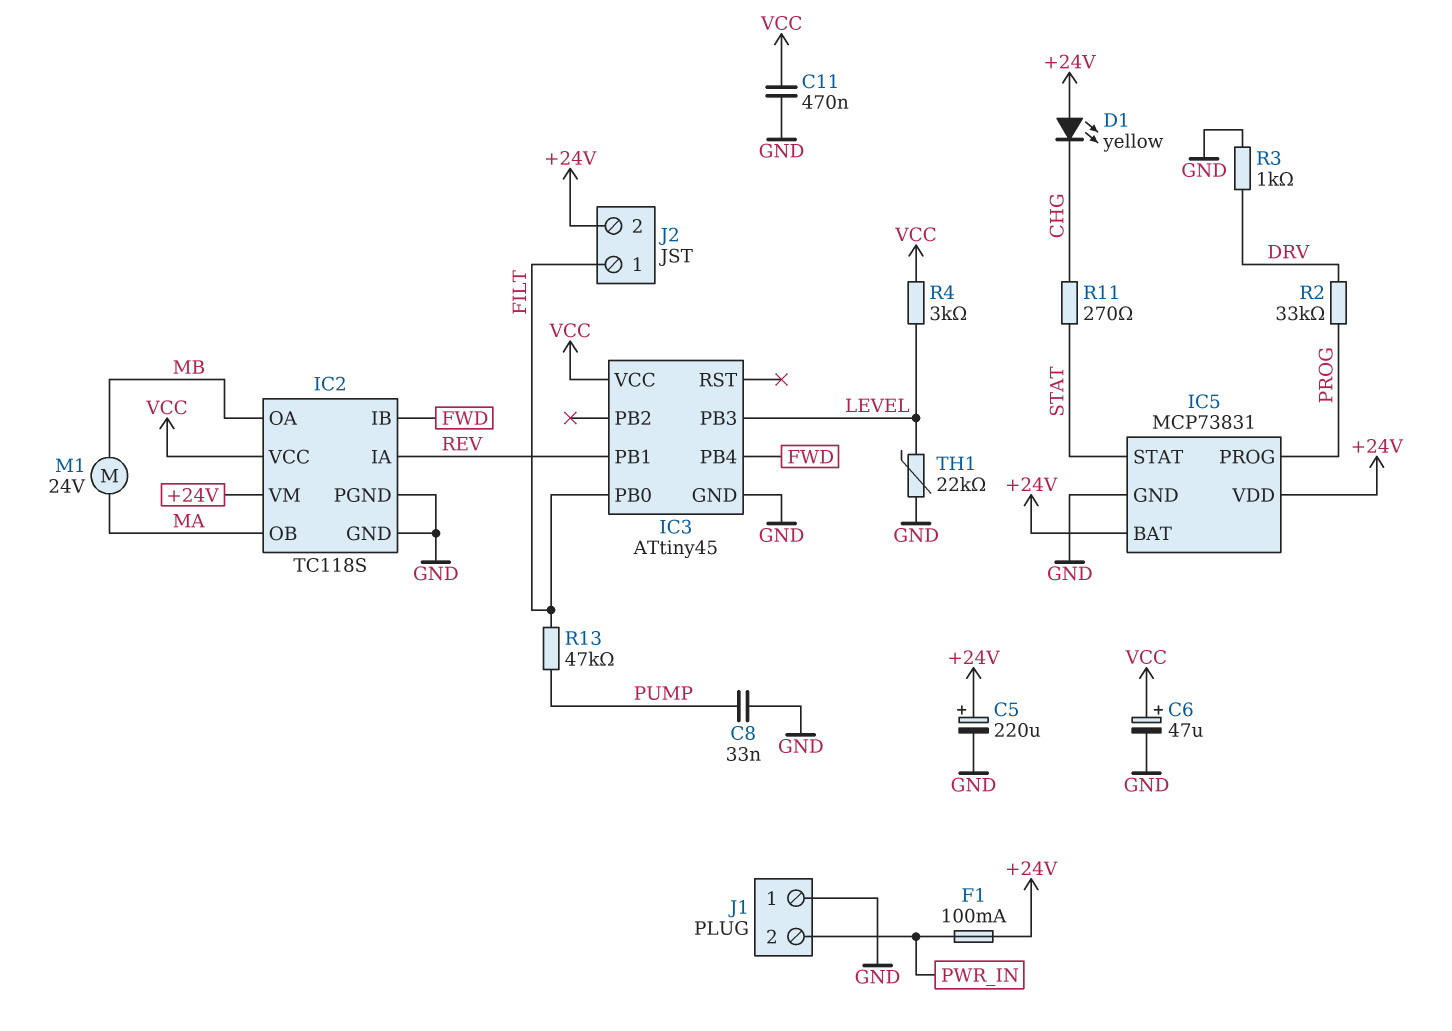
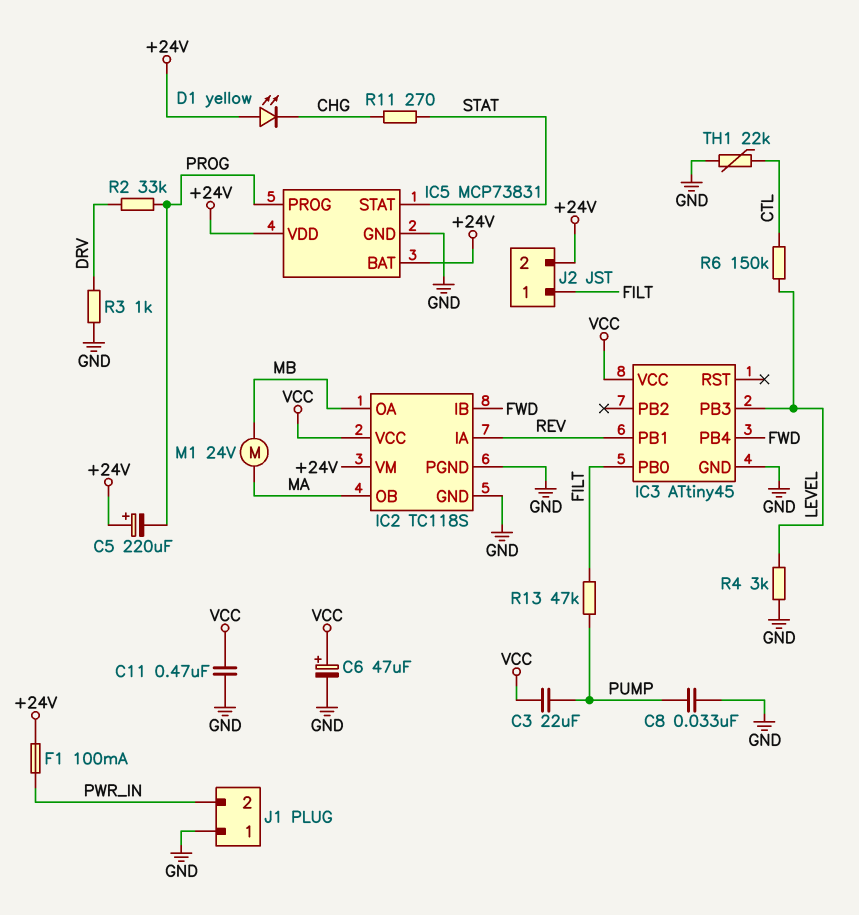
C3: none -> 22uF (PUMP, VCC)
C5: 220uF (plus +24V, minus GND) -> 220uF (plus +24V, minus PROG)
R4: 3k (LEVEL, VCC) -> 3k (GND, LEVEL)
R6: none -> 150k (CTL, LEVEL)
TH1: 22k (GND, LEVEL) -> 22k (CTL, GND)

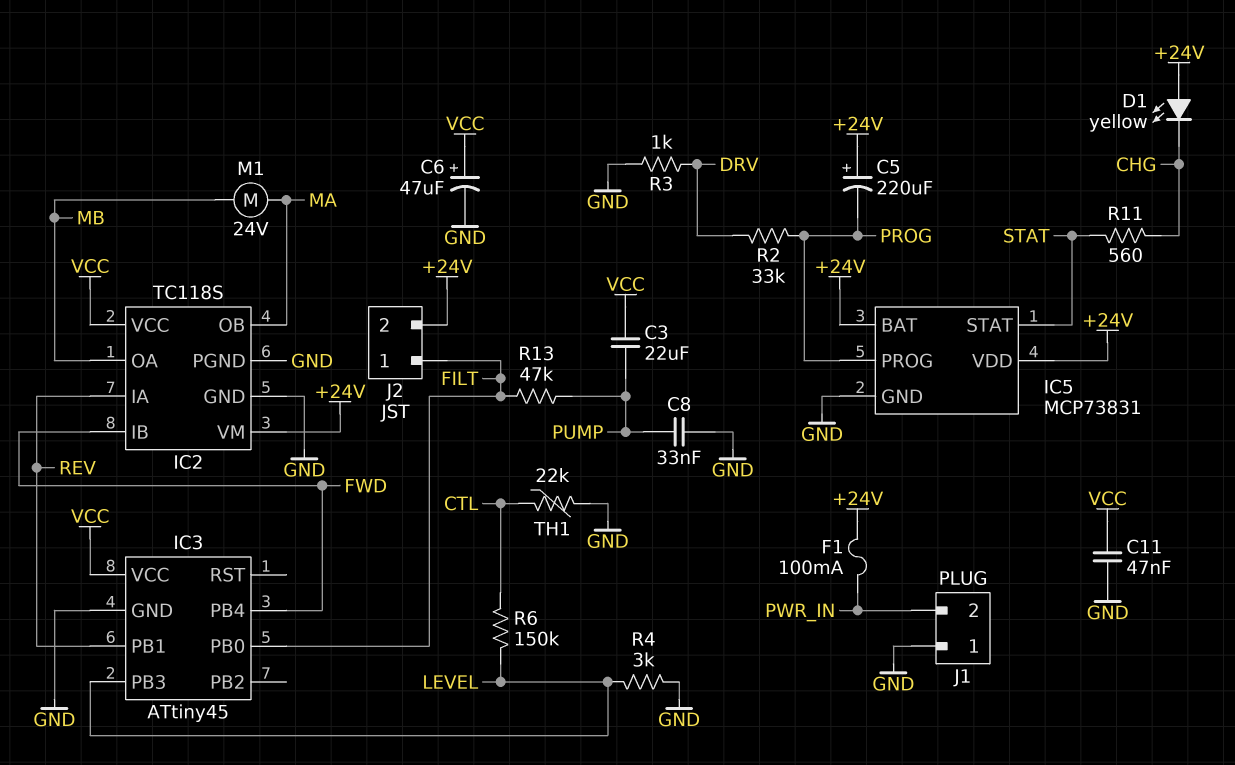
C11: 470nF (GND, VCC) -> 47nF (GND, VCC)
R11: 270 (CHG, STAT) -> 560 (CHG, STAT)

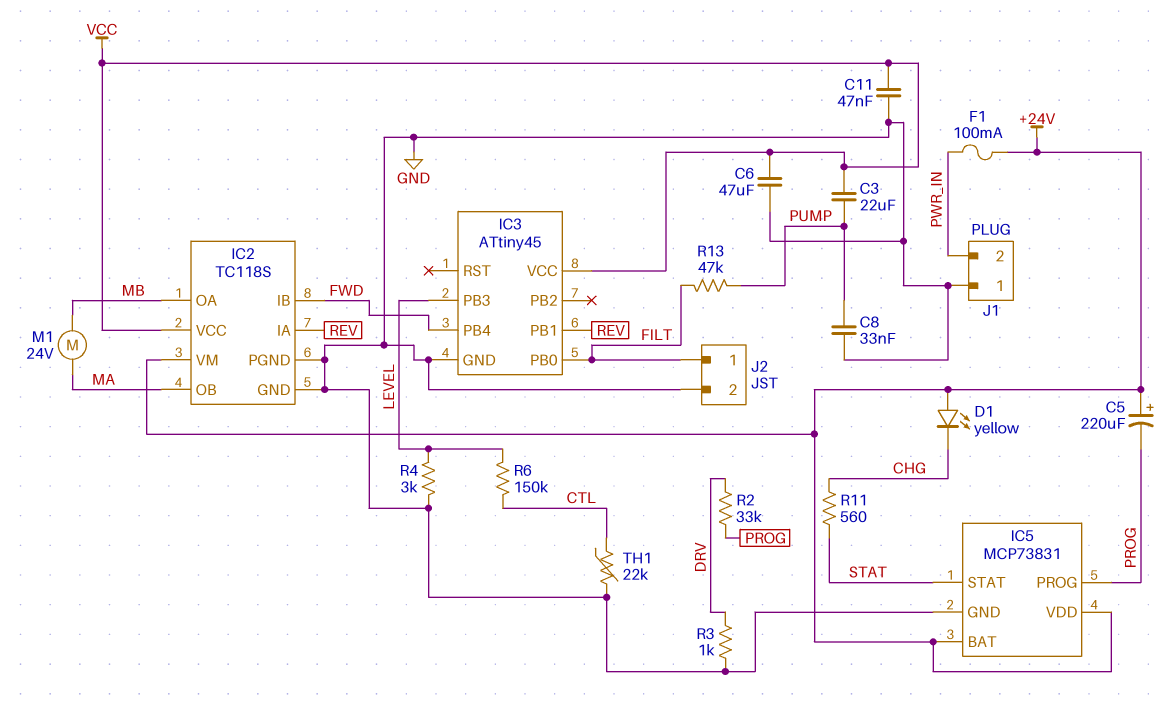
C6: 47uF (plus VCC, minus GND) -> 47uF (GND, VCC)
J2 pin 2: +24V -> GND

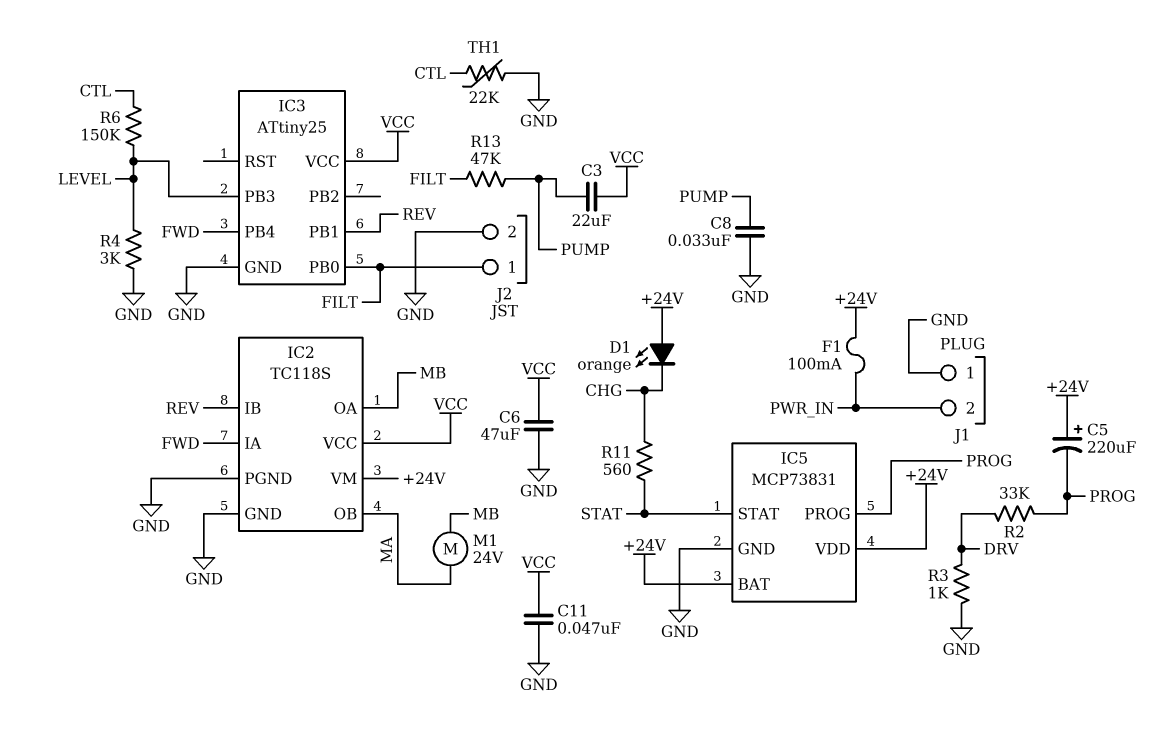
D1: LED yellow (A +24V, K CHG) -> LED orange (A +24V, K CHG)
IC2 pin IA: REV -> FWD
IC2 pin IB: FWD -> REV
IC3: ATtiny45 -> ATtiny25

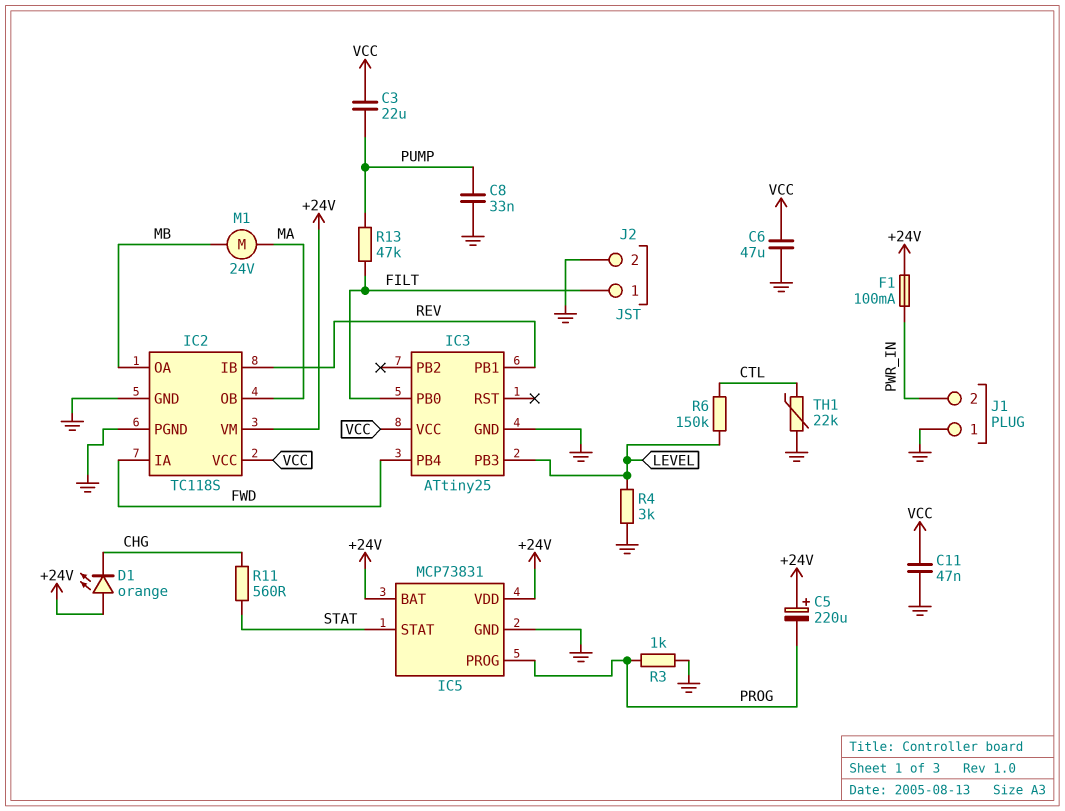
R2: 33k (DRV, PROG) -> none
R3: 1k (DRV, GND) -> 1k (GND, PROG)

